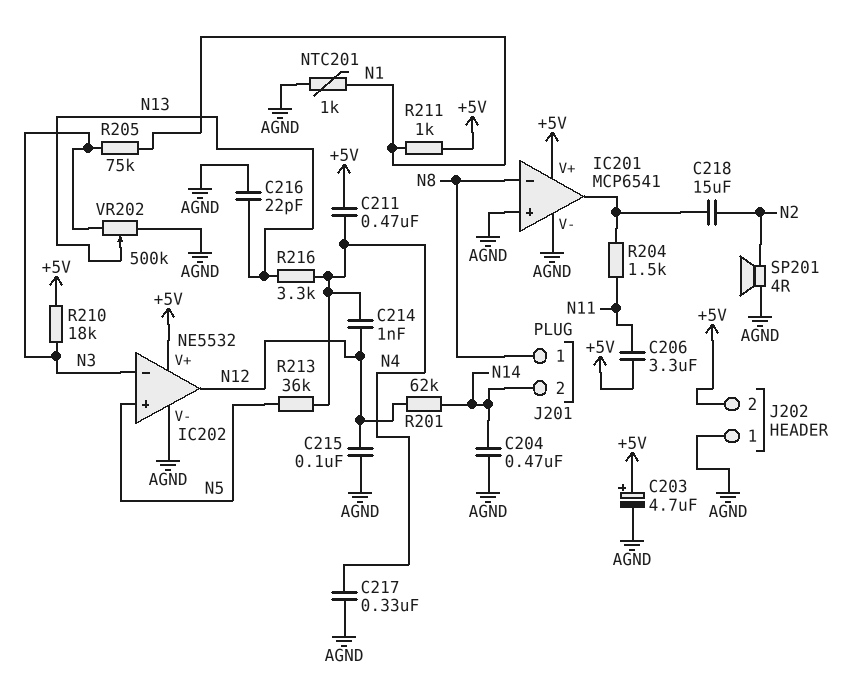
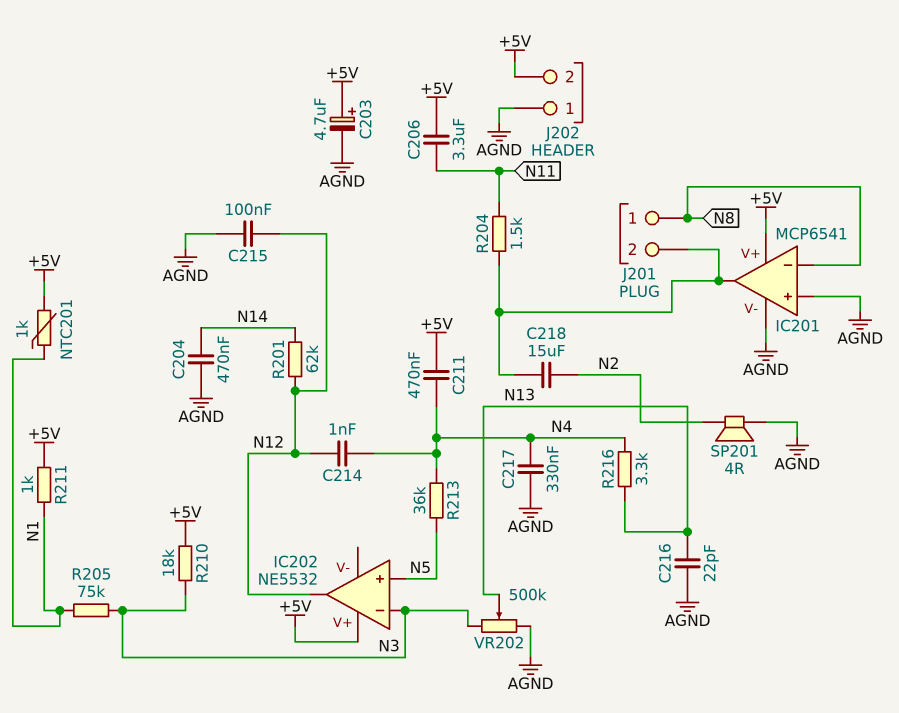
IC202 pin V-: AGND -> none
J201 pin 2: N14 -> IC201/out
NTC201: 1k (AGND, N1) -> 1k (+5V, N1)

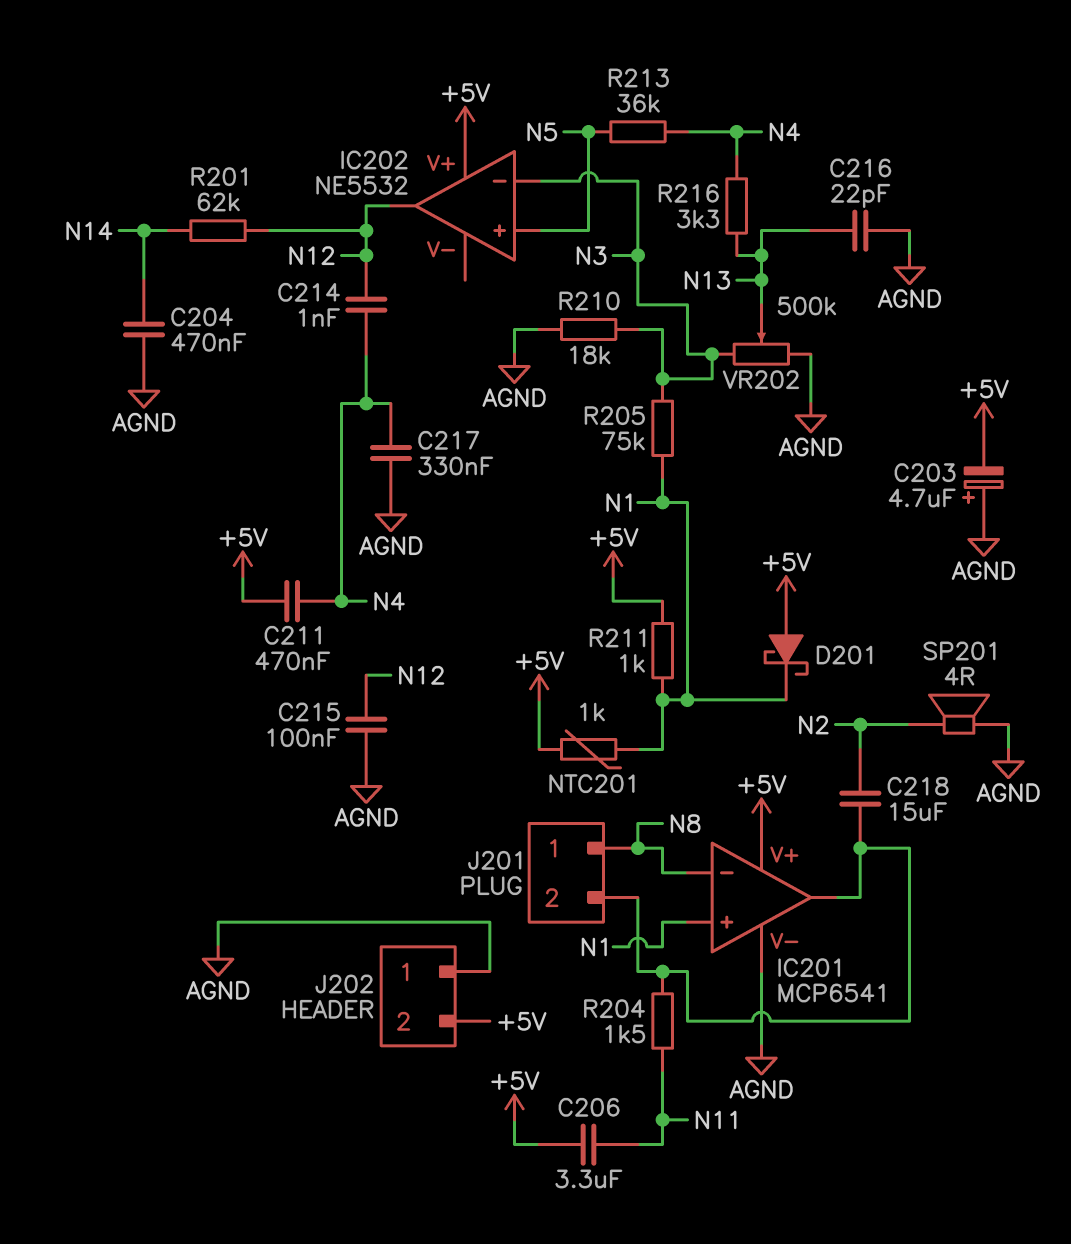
C203: 4.7uF (plus +5V, minus AGND) -> 4.7uF (plus AGND, minus +5V)
D201: none -> schottky (A +5V, K N1)
IC201 pin in+: AGND -> N1
R210: 18k (+5V, N3) -> 18k (AGND, N3)

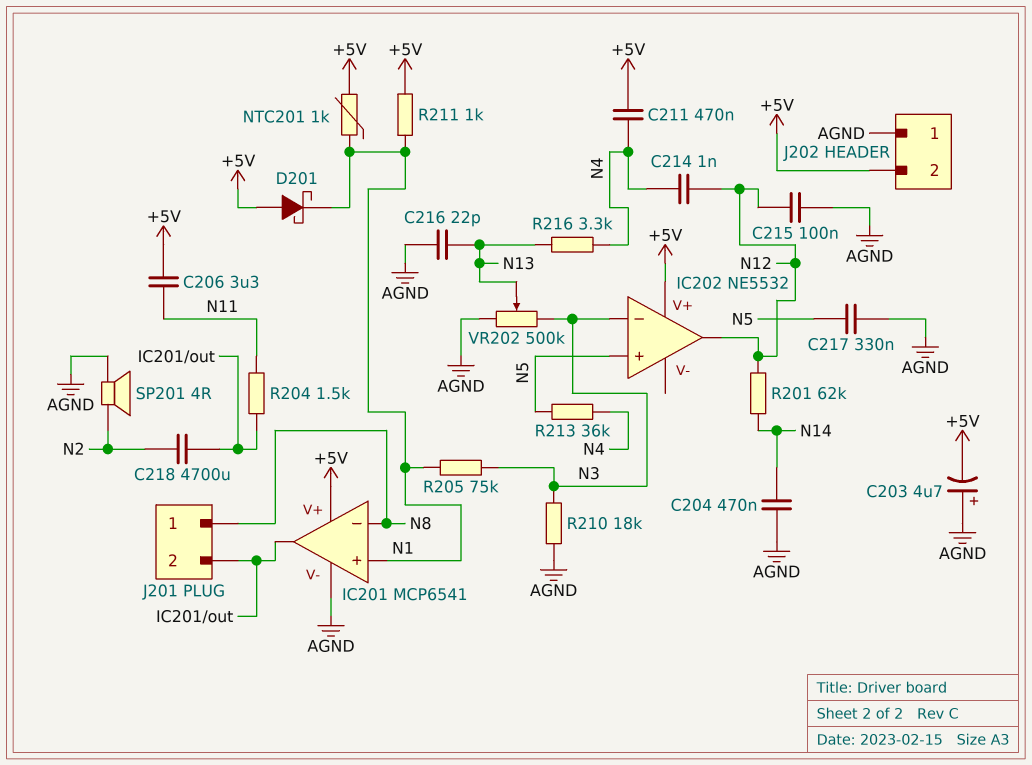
C217: 330nF (AGND, N4) -> 330nF (AGND, N5)
C218: 15uF (IC201/out, N2) -> 4700uF (IC201/out, N2)

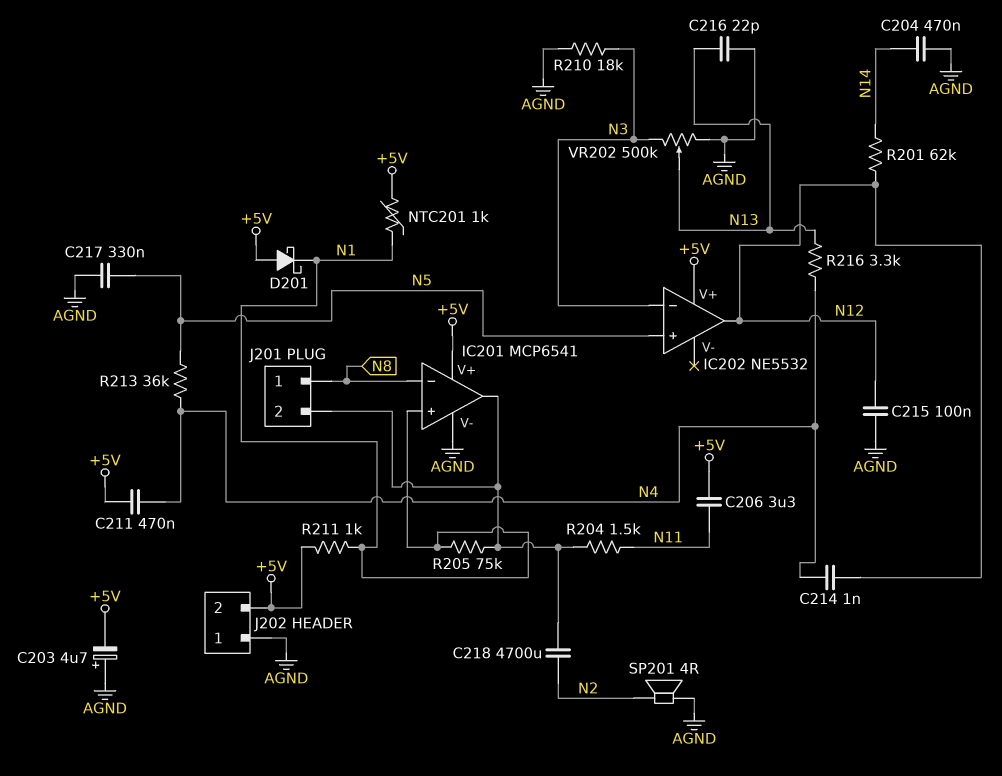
R205: 75k (N1, N3) -> 75k (IC201/out, N1)

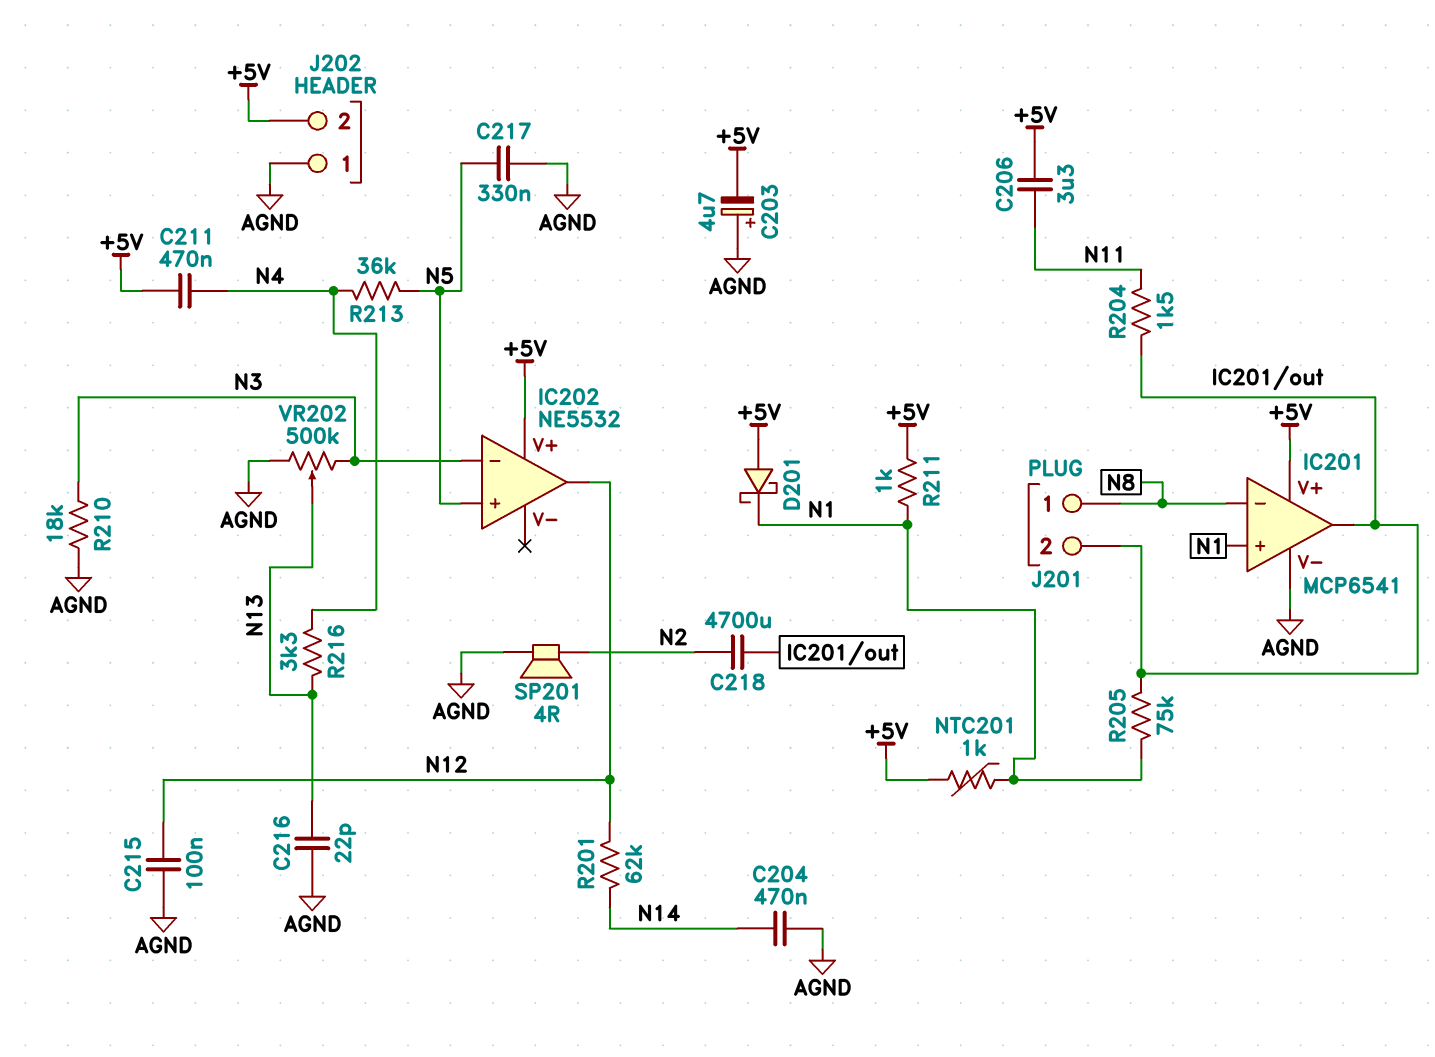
C214: 1nF (N4, N12) -> none

